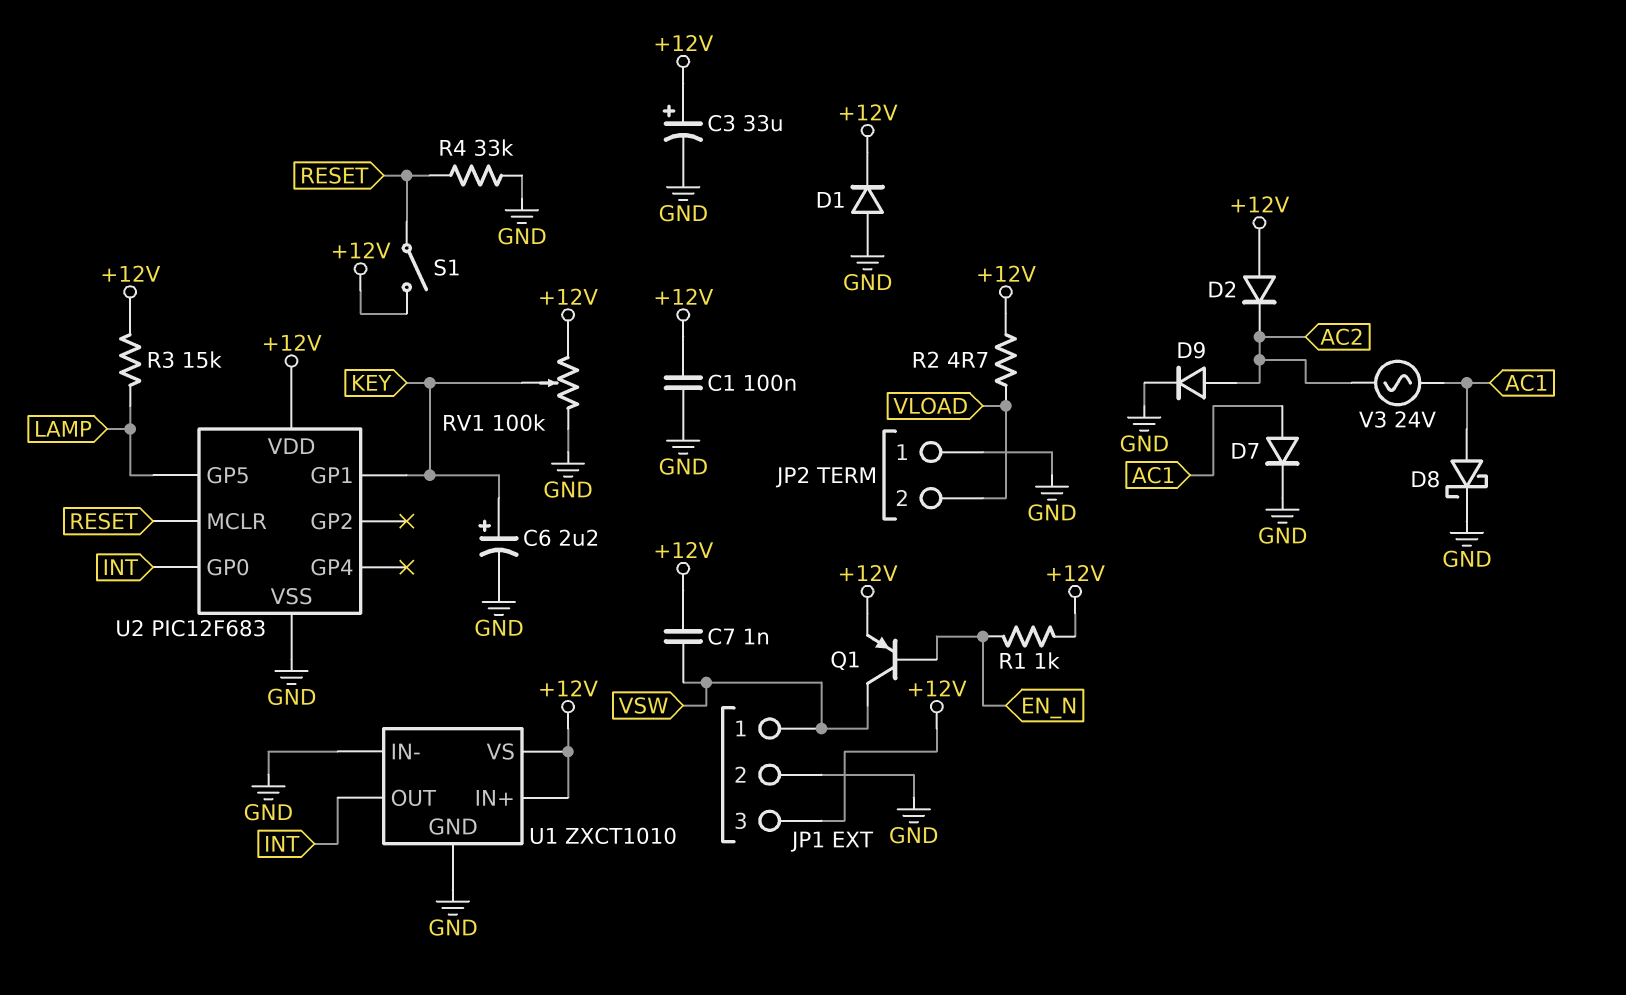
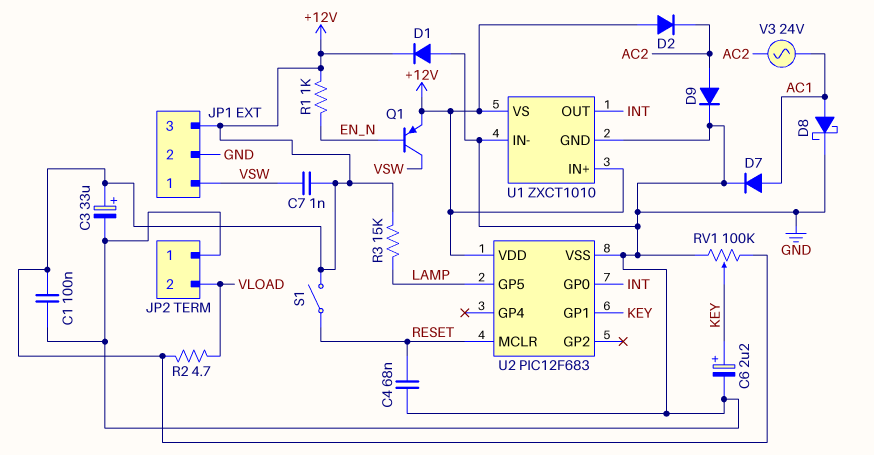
C4: none -> 68nF (GND, RESET)
R4: 33k (GND, RESET) -> none

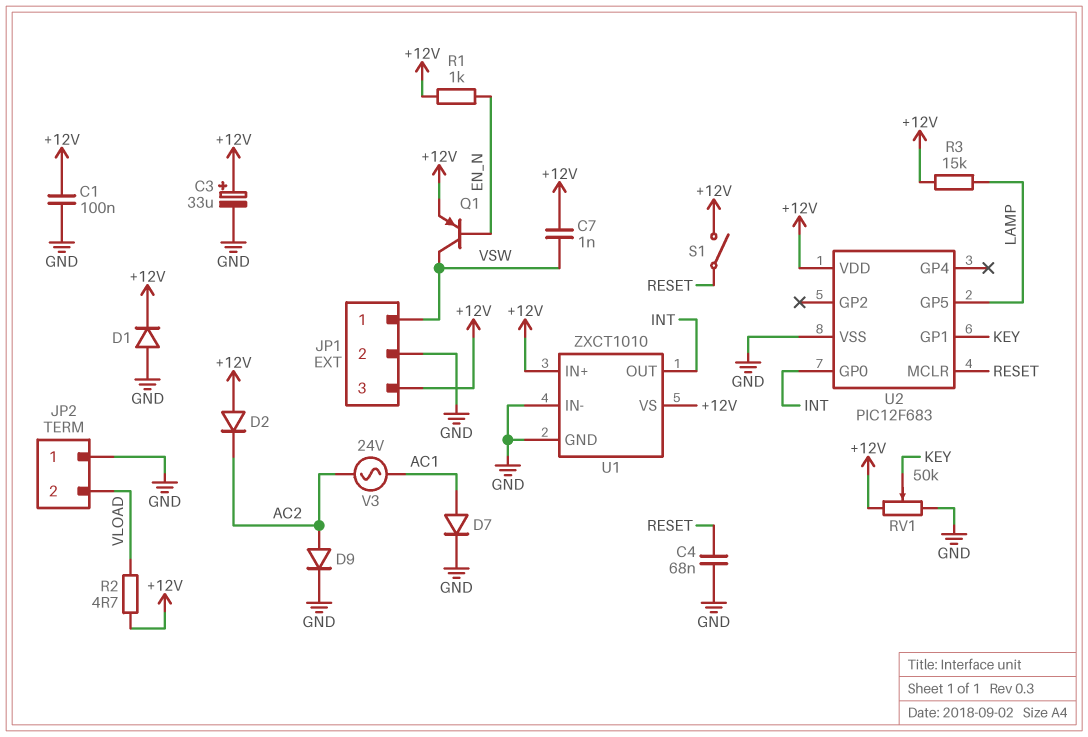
C6: 2.2uF (plus KEY, minus GND) -> none
D8: schottky (A AC1, K GND) -> none
RV1: 100k (+12V, GND, wiper KEY) -> 50k (+12V, GND, wiper KEY)

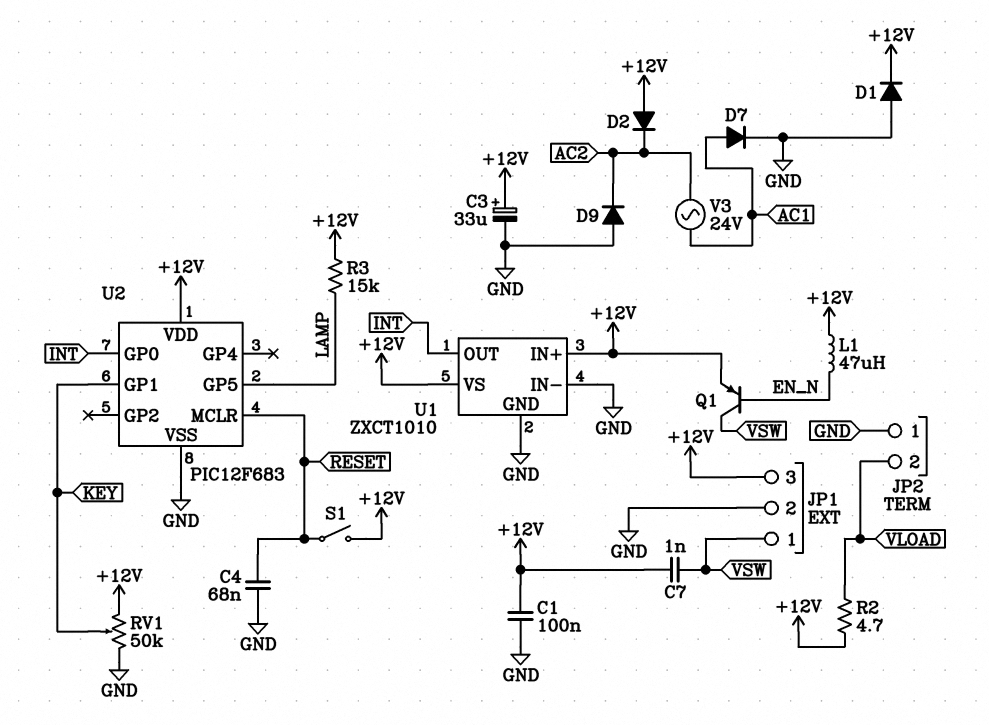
D9: diode (A AC2, K GND) -> diode (A GND, K AC2)
L1: none -> 47uH (+12V, EN_N)
R1: 1k (+12V, EN_N) -> none

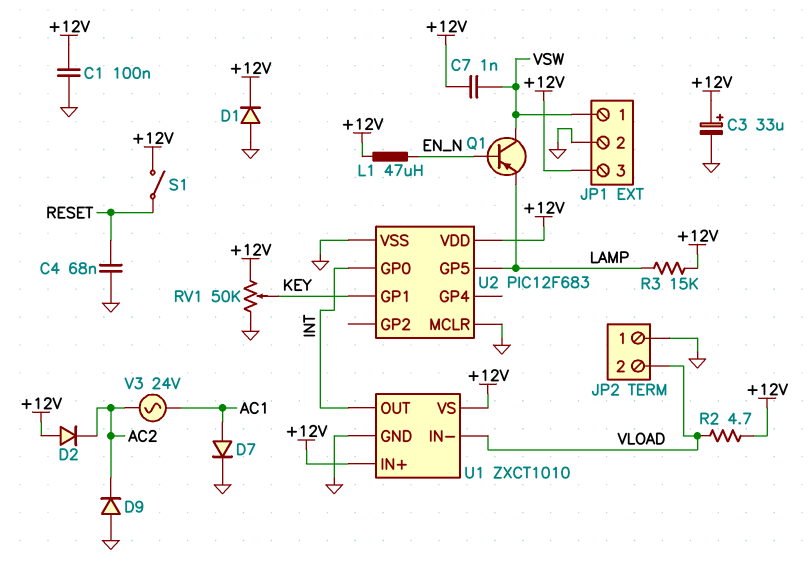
Q1: PNP (B EN_N, C VSW, E +12V) -> PNP (B EN_N, C VSW, E LAMP)
U1 pin IN-: GND -> VLOAD
U2 pin MCLR: RESET -> GND

